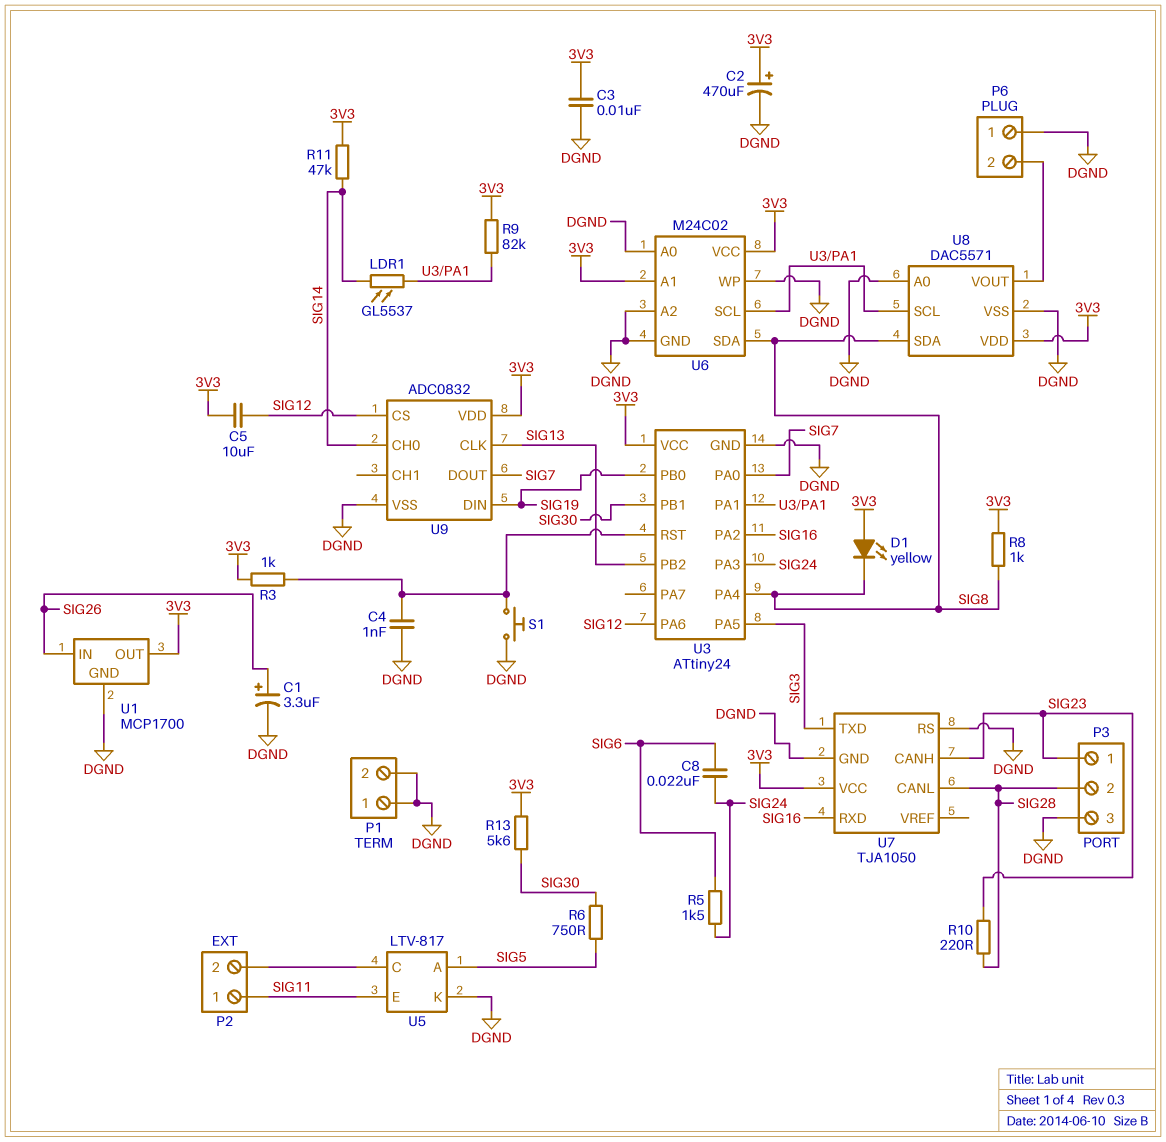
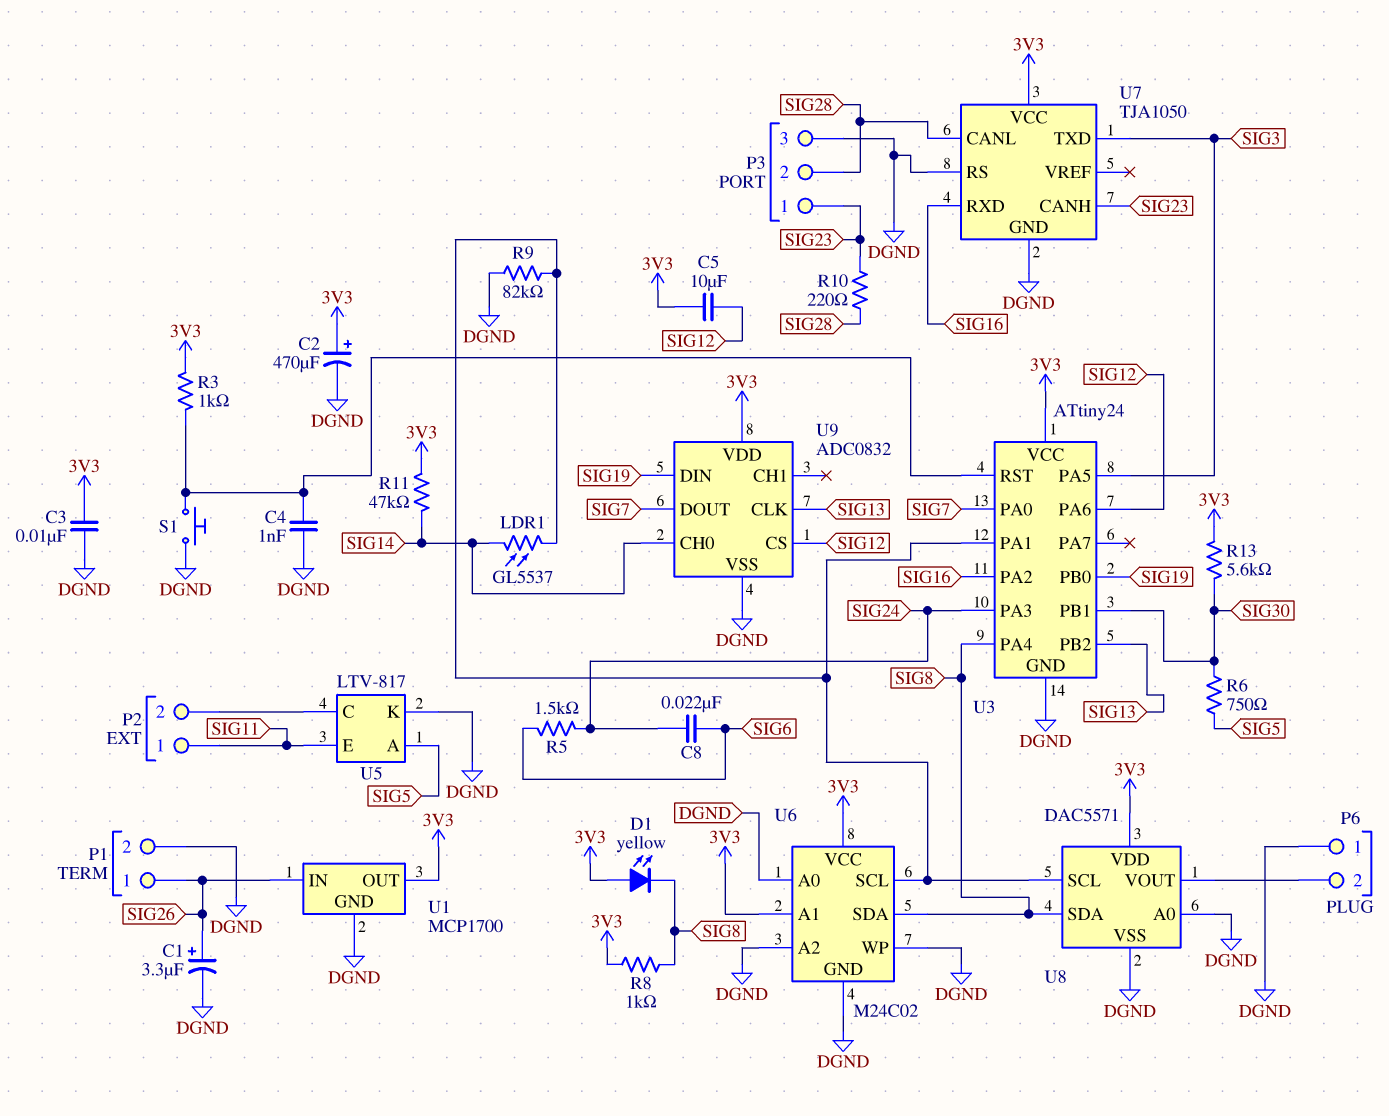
P1 pin 1: DGND -> SIG26
R9: 82k (3V3, U3/PA1) -> 82k (DGND, U3/PA1)

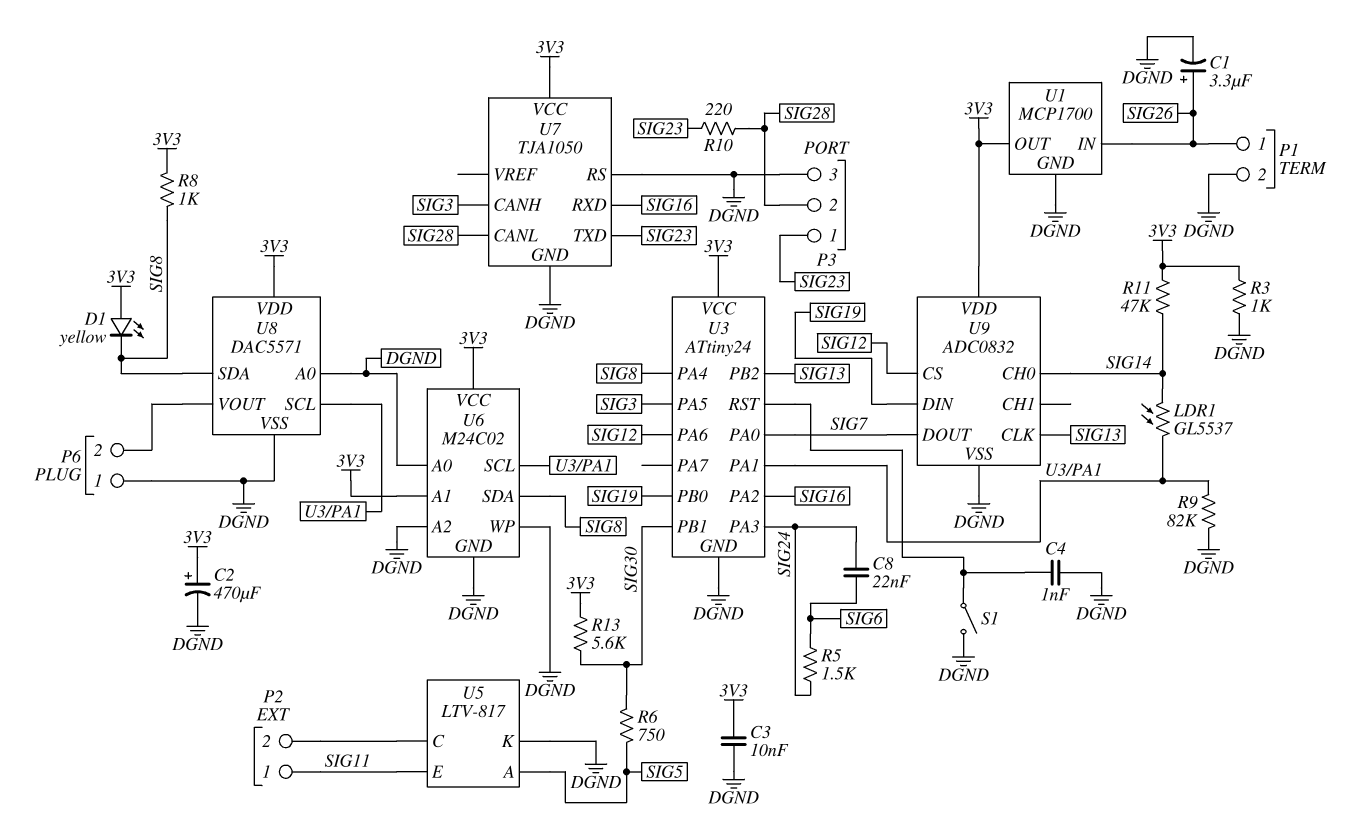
C5: 10uF (3V3, SIG12) -> none
R3: 1k (3V3, U3/RST) -> 1k (3V3, DGND)
S1: button (DGND, U3/RST) -> switch (DGND, U3/RST)
U7 pin CANH: SIG23 -> SIG3
U7 pin TXD: SIG3 -> SIG23

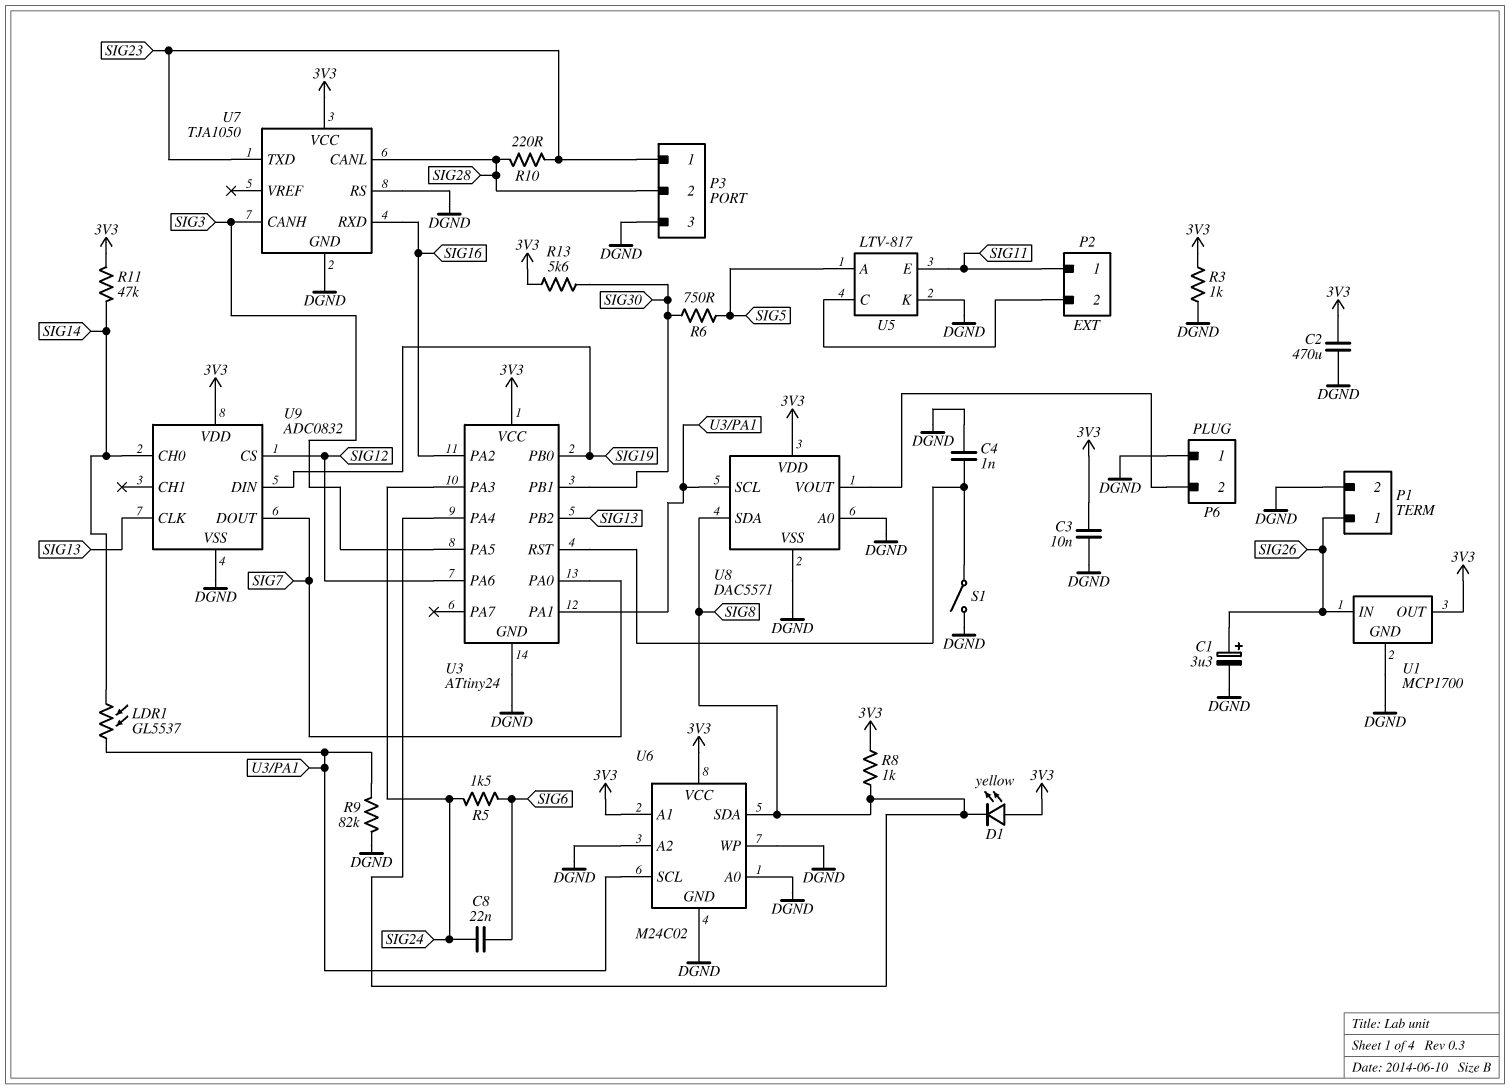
C2: 470uF (plus 3V3, minus DGND) -> 470uF (3V3, DGND)

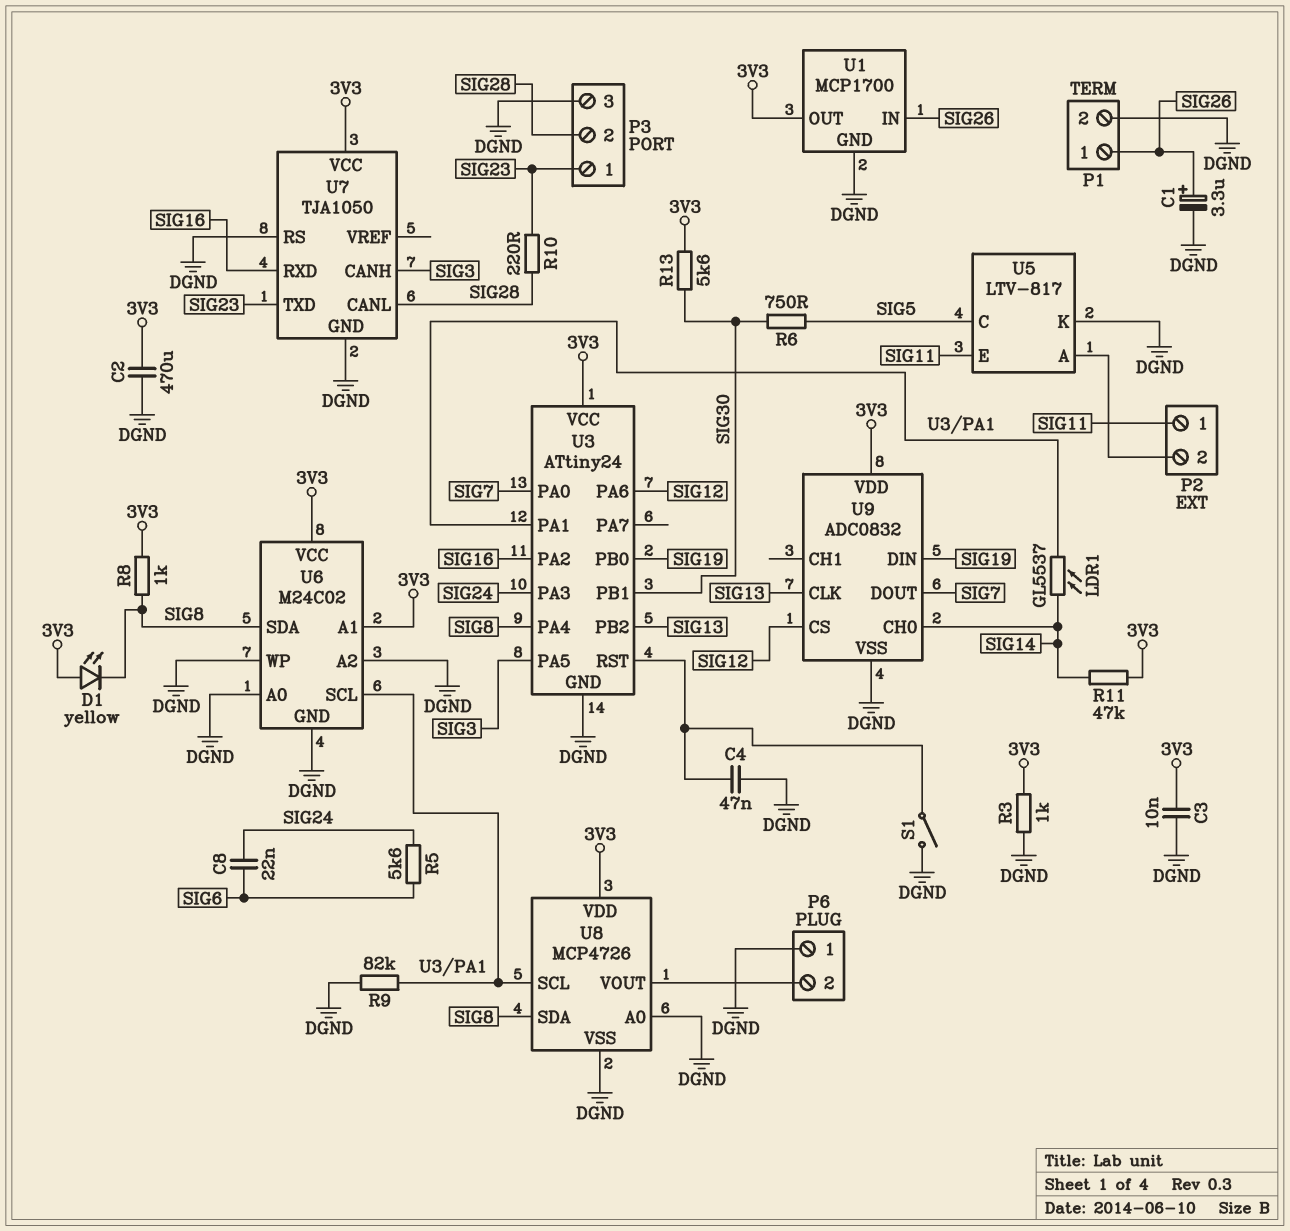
C4: 1nF (DGND, U3/RST) -> 47nF (DGND, U3/RST)
R5: 1.5k (SIG6, SIG24) -> 5.6k (SIG6, SIG24)
U5 pin A: SIG5 -> P2/2
U5 pin C: P2/2 -> SIG5
U8: DAC5571 -> MCP4726

